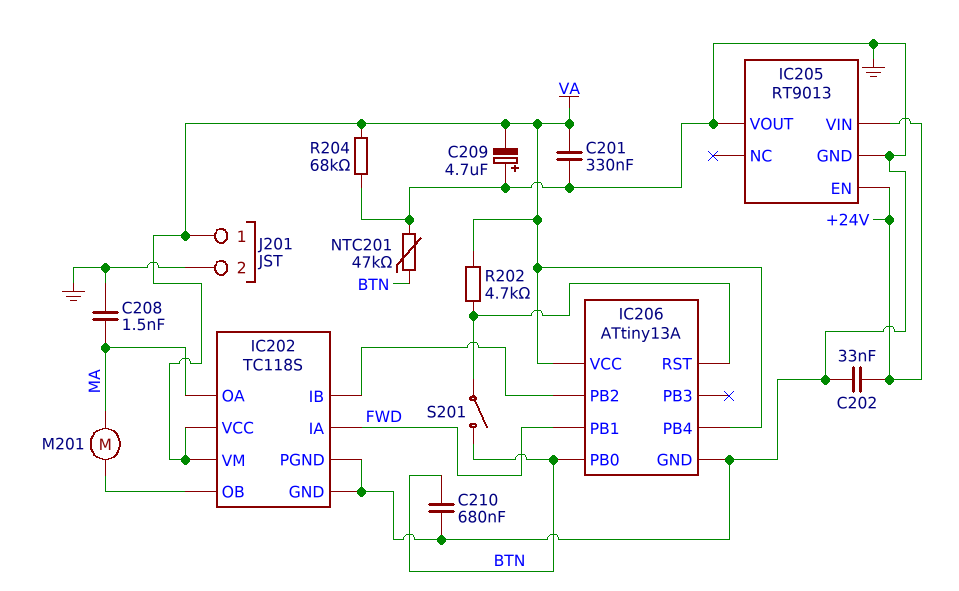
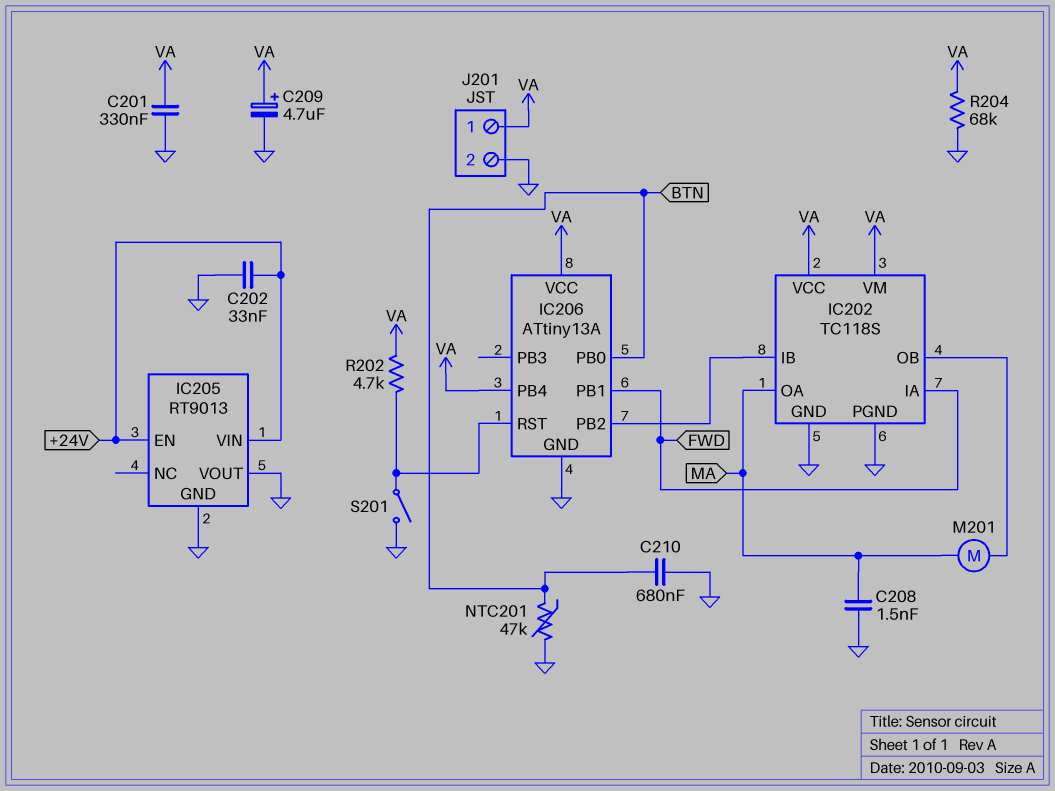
C209: 4.7uF (plus GND, minus VA) -> 4.7uF (plus VA, minus GND)
S201: switch (BTN, IC206/RST) -> switch (GND, IC206/RST)

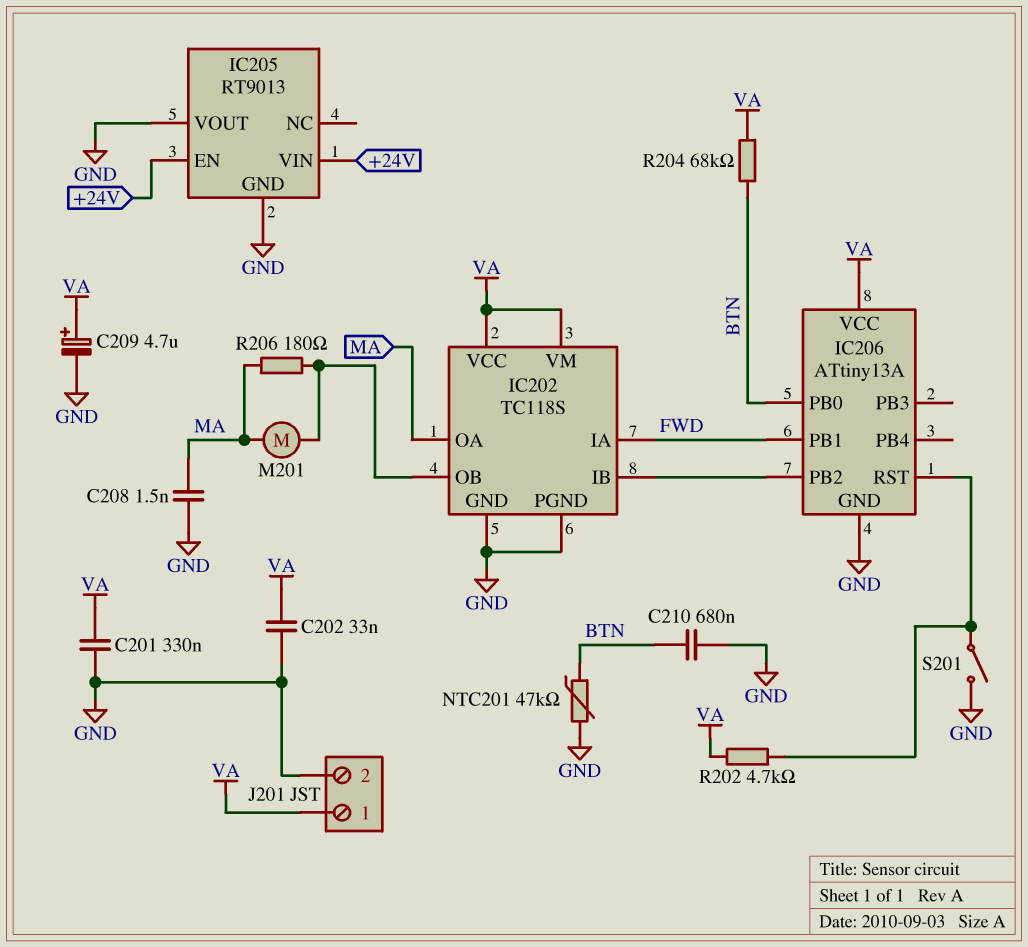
C202: 33nF (+24V, GND) -> 33nF (GND, VA)
IC206 pin PB4: VA -> none
R204: 68k (GND, VA) -> 68k (BTN, VA)
R206: none -> 180 (IC202/OB, MA)

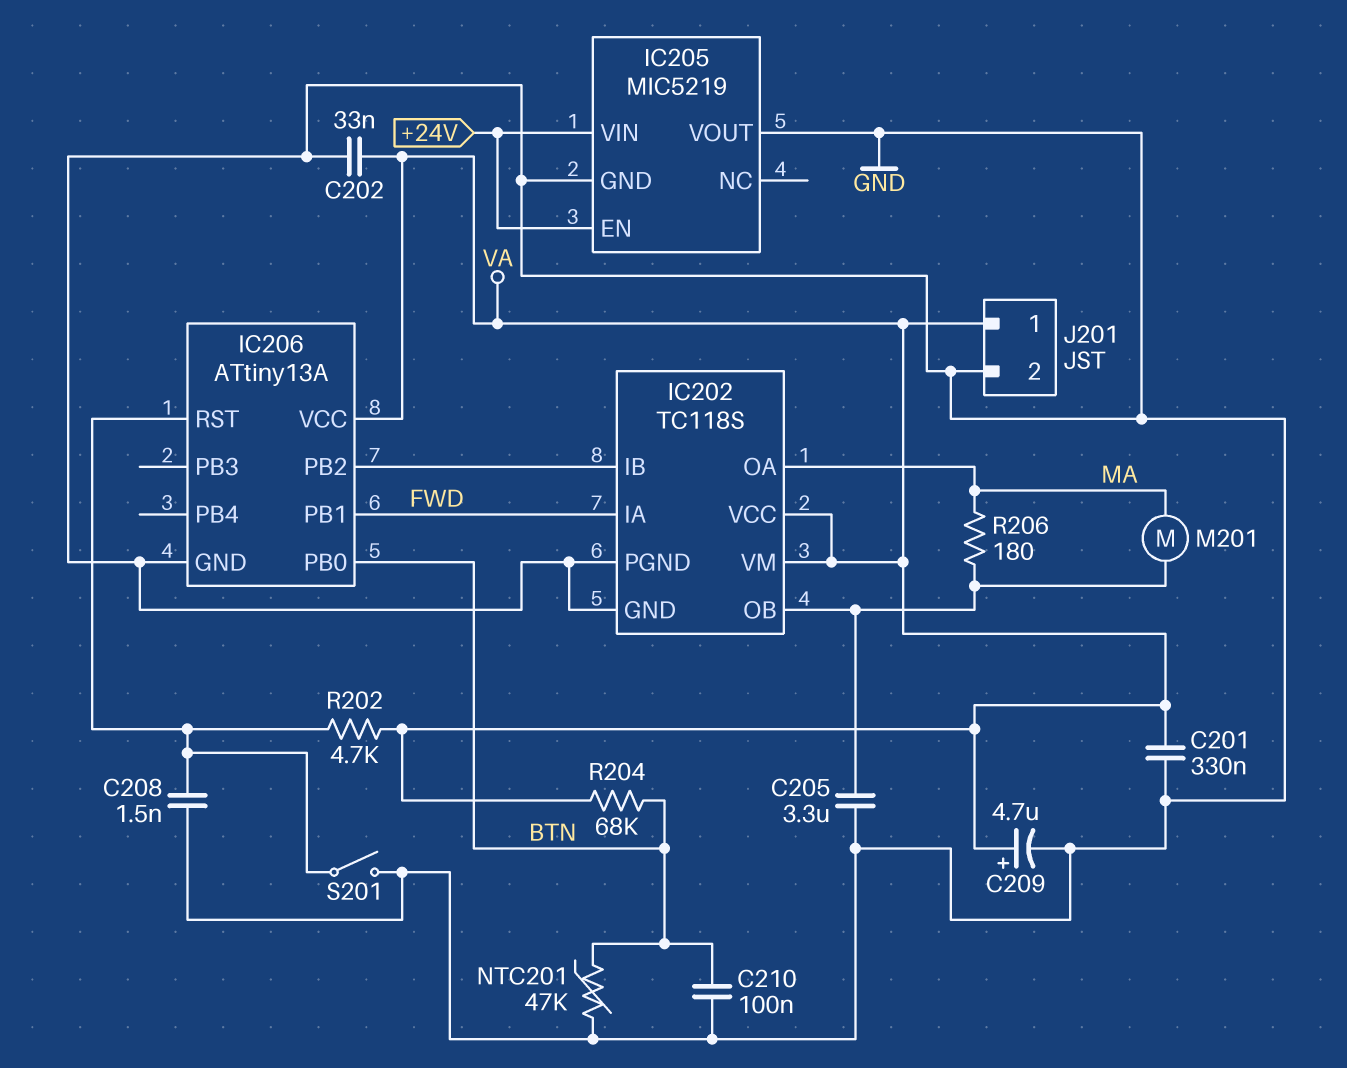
C205: none -> 3.3uF (GND, IC202/OB)
C208: 1.5nF (GND, MA) -> 1.5nF (GND, IC206/RST)
C210: 680nF (BTN, GND) -> 100nF (BTN, GND)
IC205: RT9013 -> MIC5219

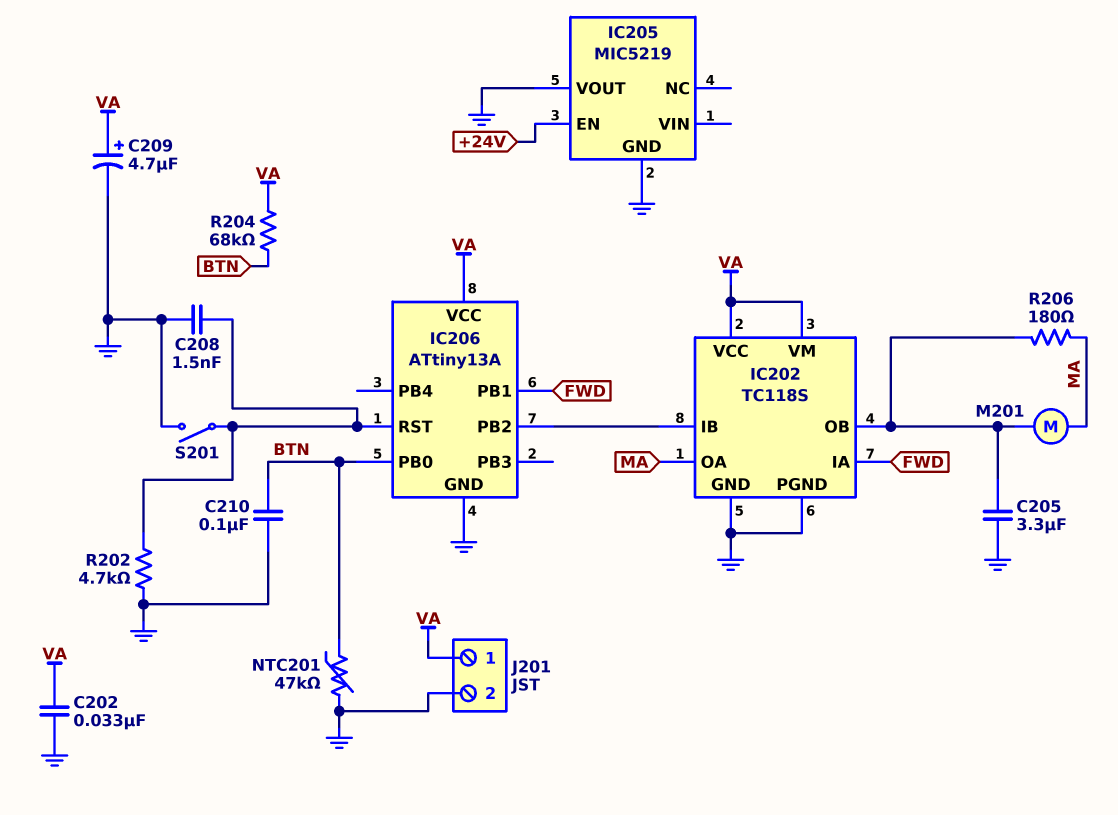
C201: 330nF (GND, VA) -> none
IC205 pin VIN: +24V -> none
R202: 4.7k (IC206/RST, VA) -> 4.7k (GND, IC206/RST)

